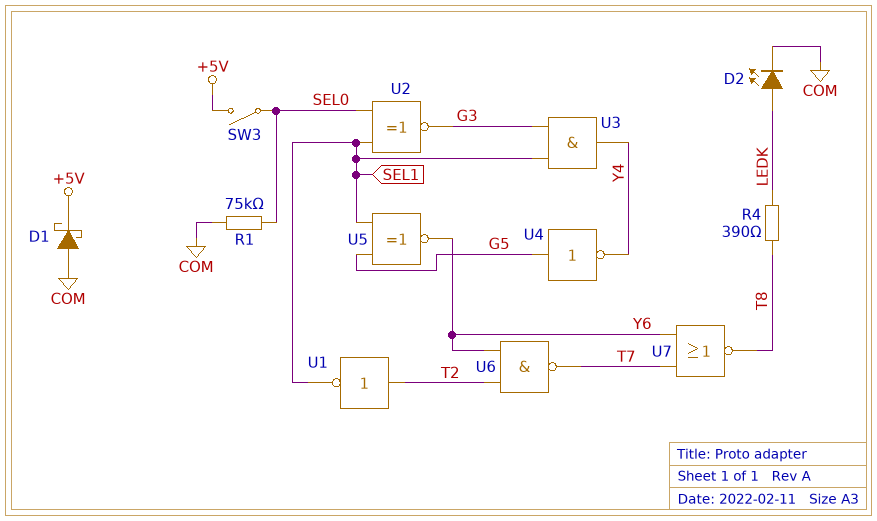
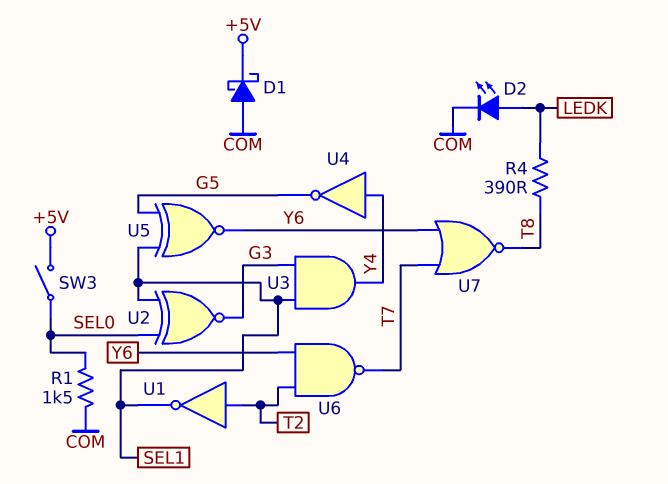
R1: 75k (COM, SEL0) -> 1.5k (COM, SEL0)
U4: NOT (in G5, out Y4) -> NOT (in Y4, out G5)

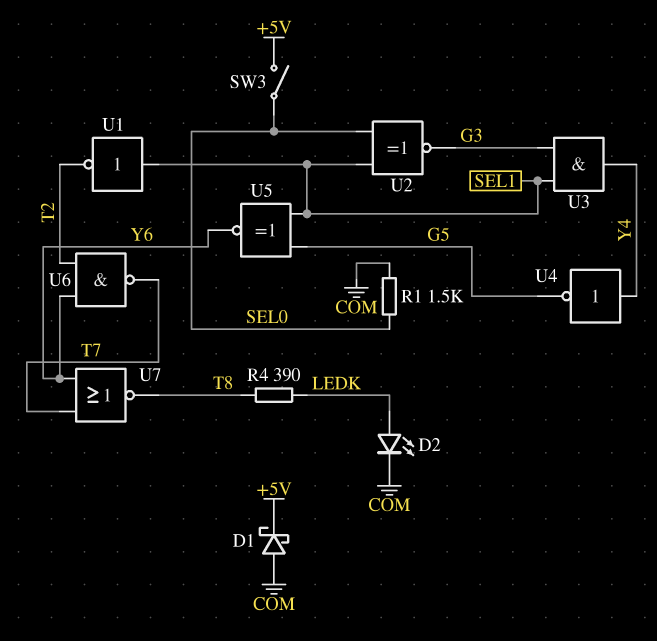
U1: NOT (in T2, out SEL1) -> NOT (in SEL1, out T2)

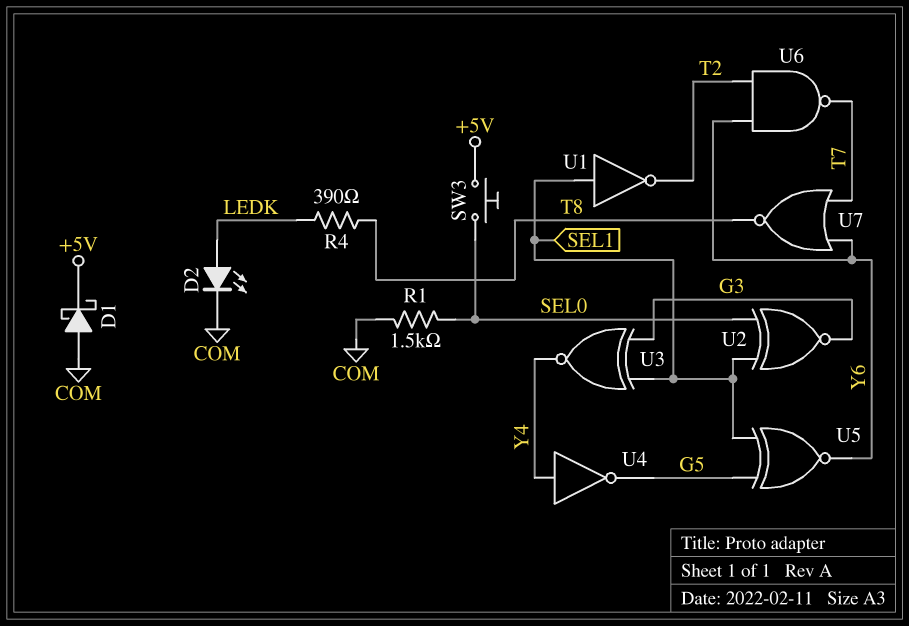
SW3: switch (+5V, SEL0) -> button (+5V, SEL0)
U3: AND (in G3, in SEL1, out Y4) -> XNOR (in G3, in SEL1, out Y4)

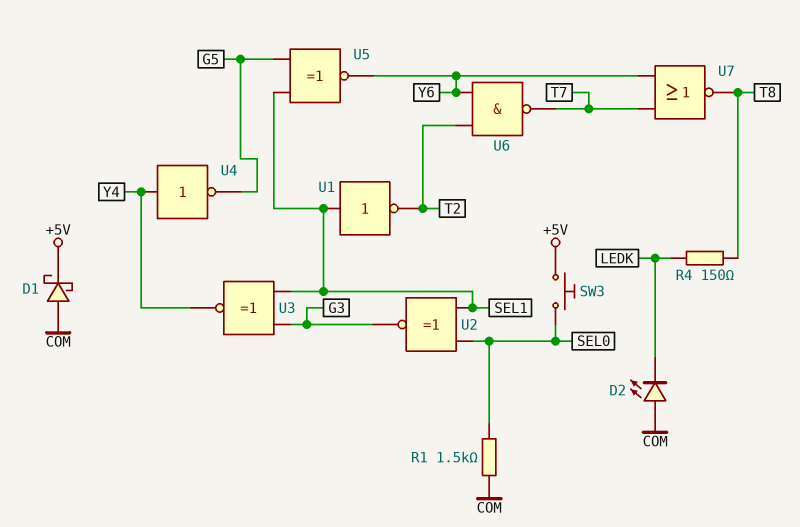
D2: LED (A LEDK, K COM) -> LED (A COM, K LEDK)
R4: 390 (LEDK, T8) -> 150 (LEDK, T8)

